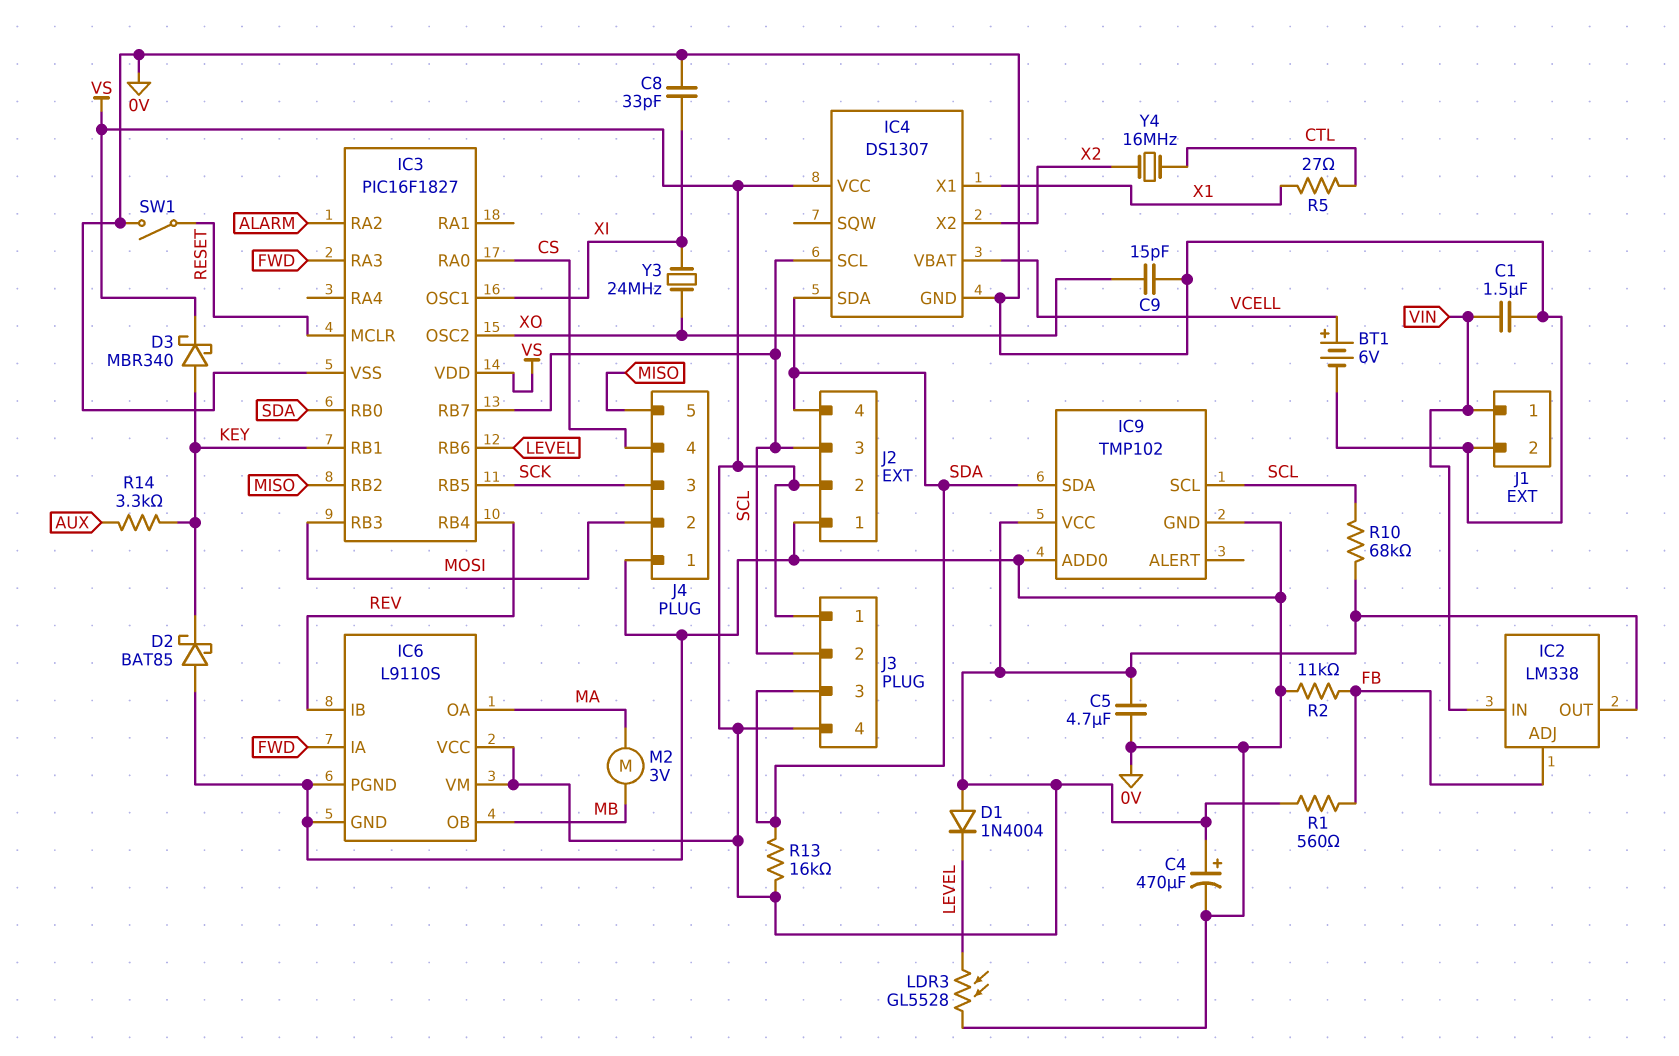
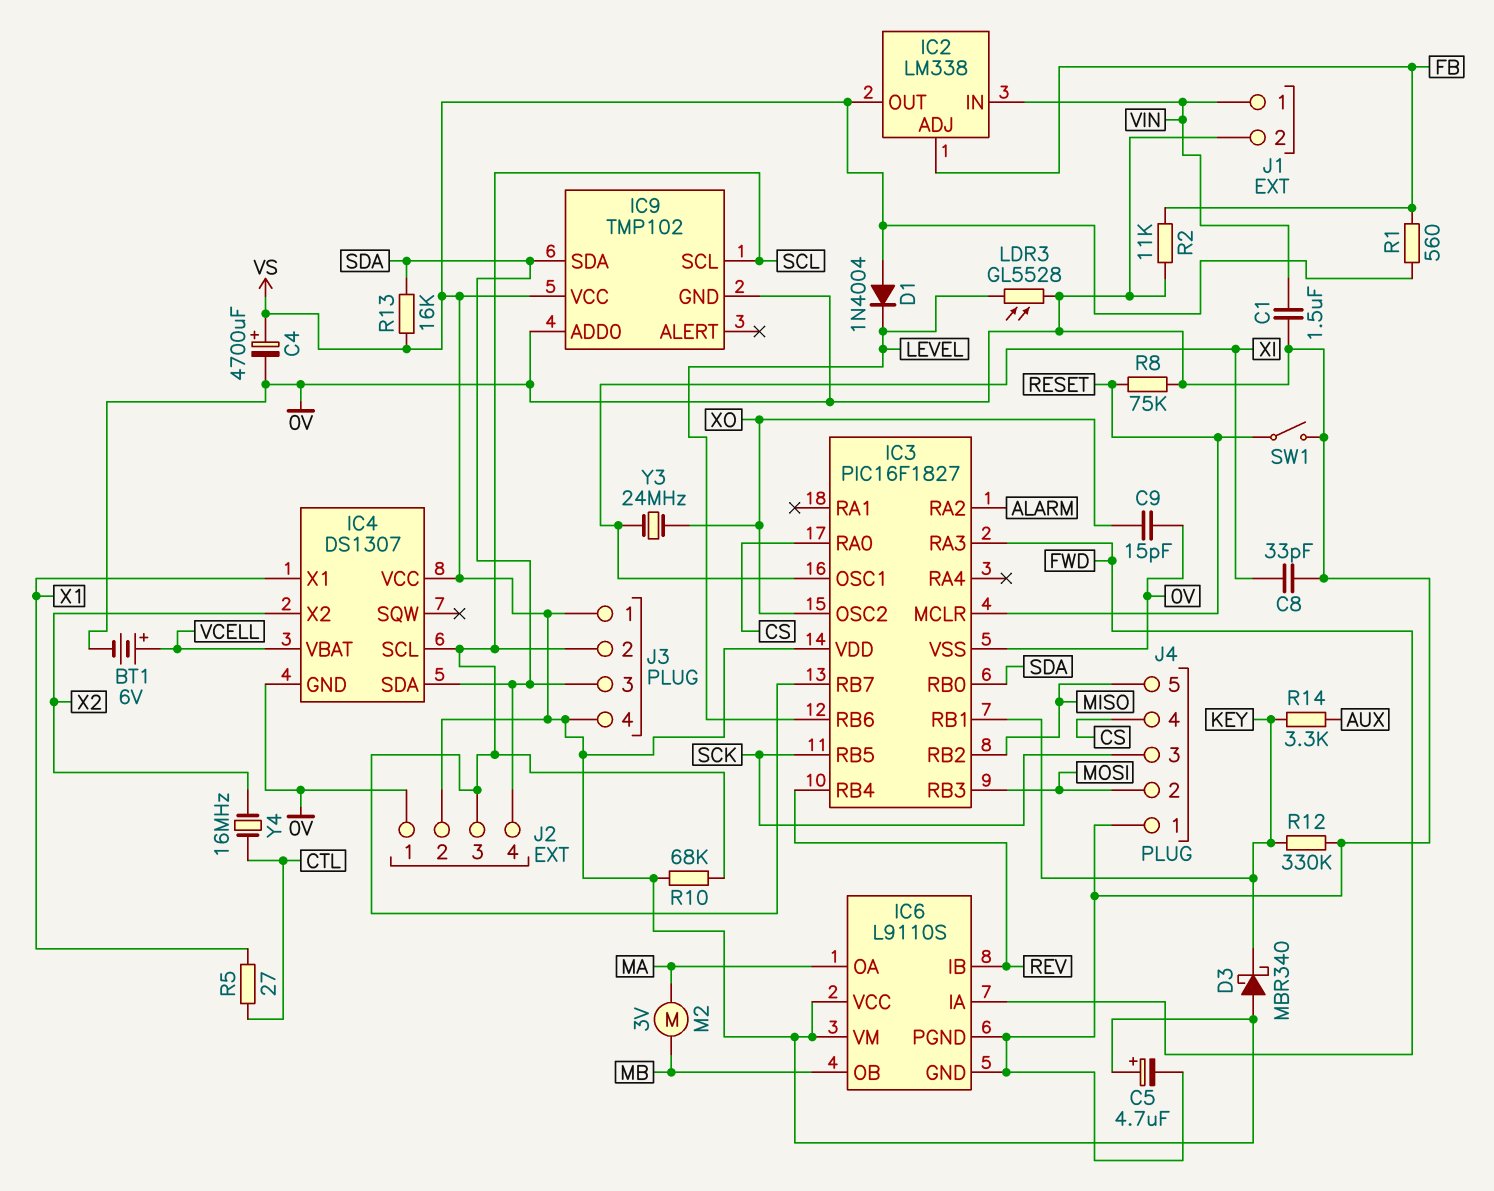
C4: 470uF (plus VS, minus 0V) -> 4700uF (plus VS, minus 0V)
C5: 4.7uF (0V, VS) -> 4.7uF (plus VS, minus 0V)
D2: schottky BAT85 (A 0V, K KEY) -> none
D3: schottky MBR340 (A KEY, K VS) -> schottky MBR340 (A VS, K KEY)
R8: none -> 75k (0V, RESET)
R12: none -> 330k (0V, KEY)

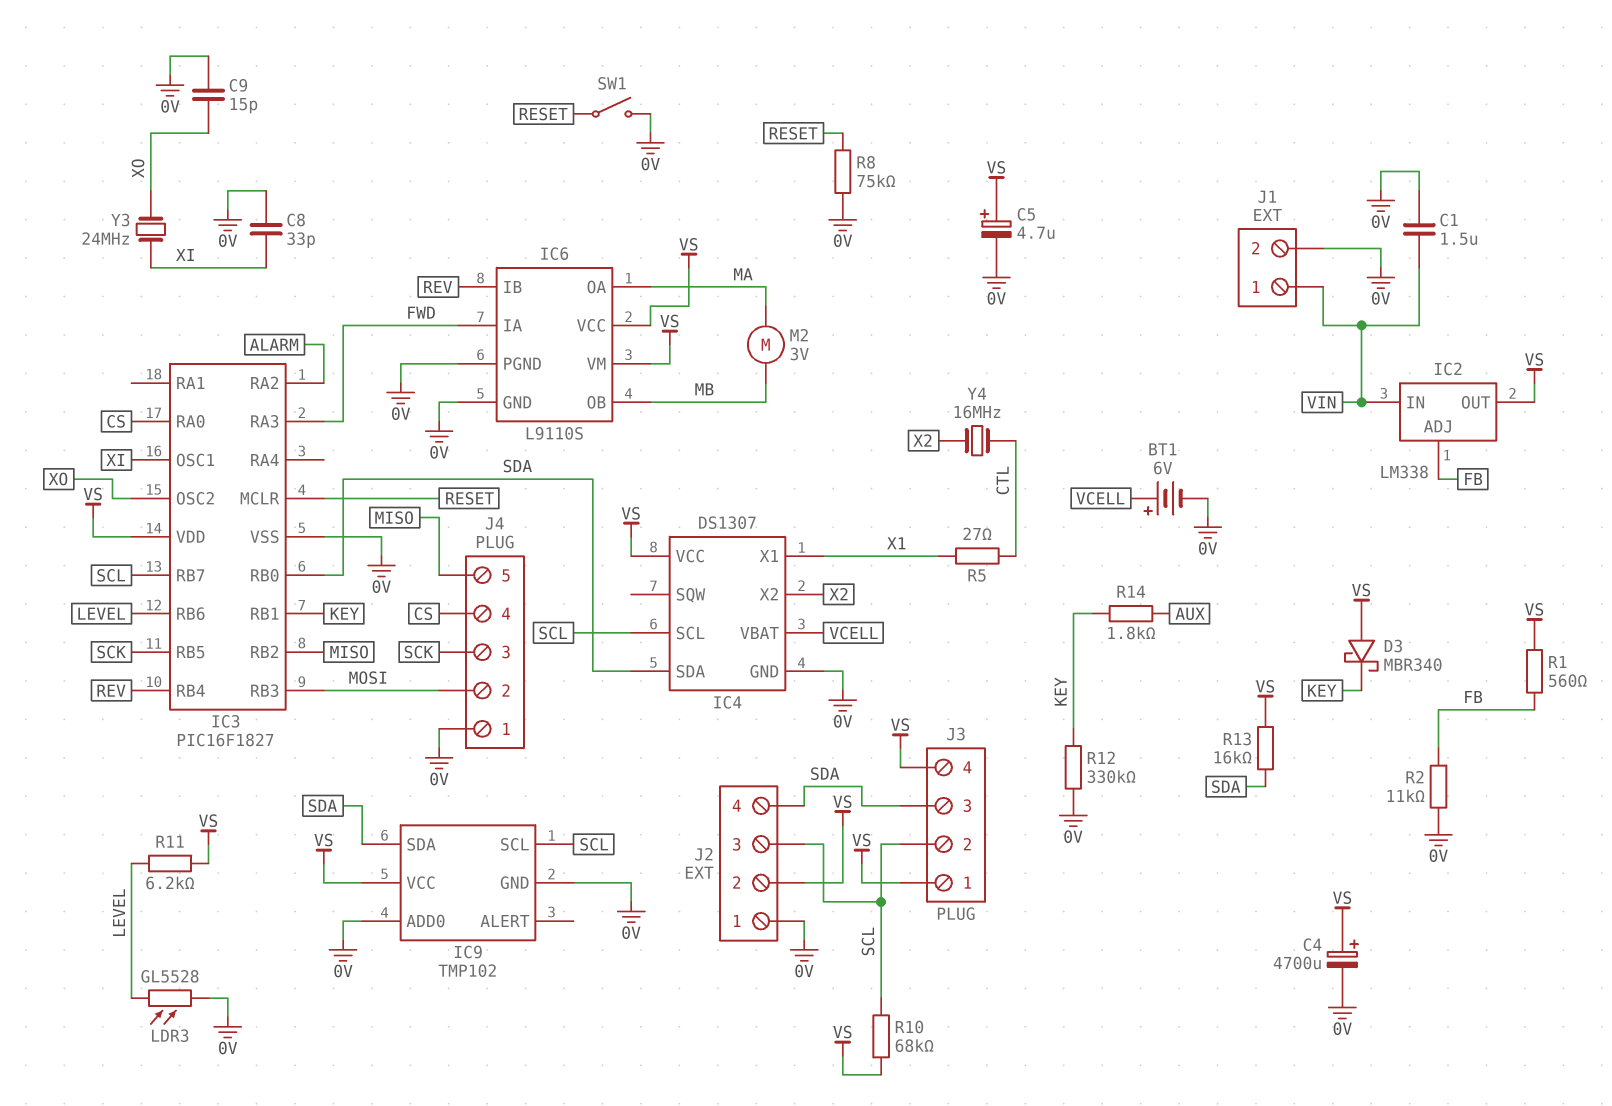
D1: diode 1N4004 (A VS, K LEVEL) -> none
R11: none -> 6.2k (LEVEL, VS)
R14: 3.3k (AUX, KEY) -> 1.8k (AUX, KEY)

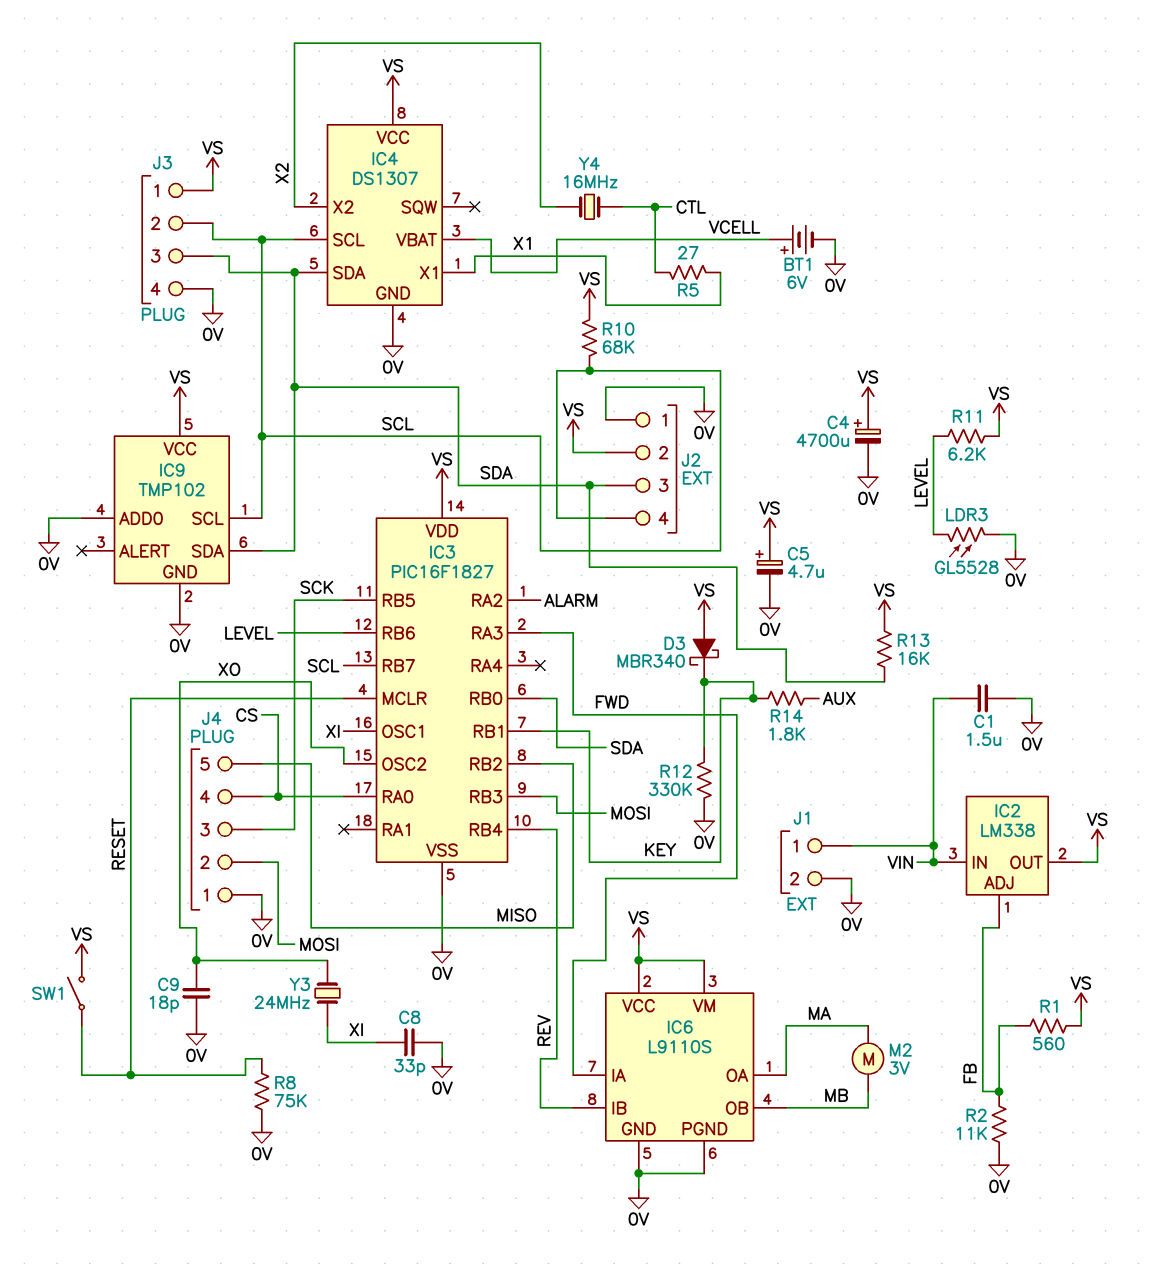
C9: 15pF (0V, XO) -> 18pF (0V, XO)
J2 pin 3: SCL -> SDA
J2 pin 4: SDA -> SCL
J3 pin 4: VS -> 0V
SW1: switch (0V, RESET) -> switch (RESET, VS)

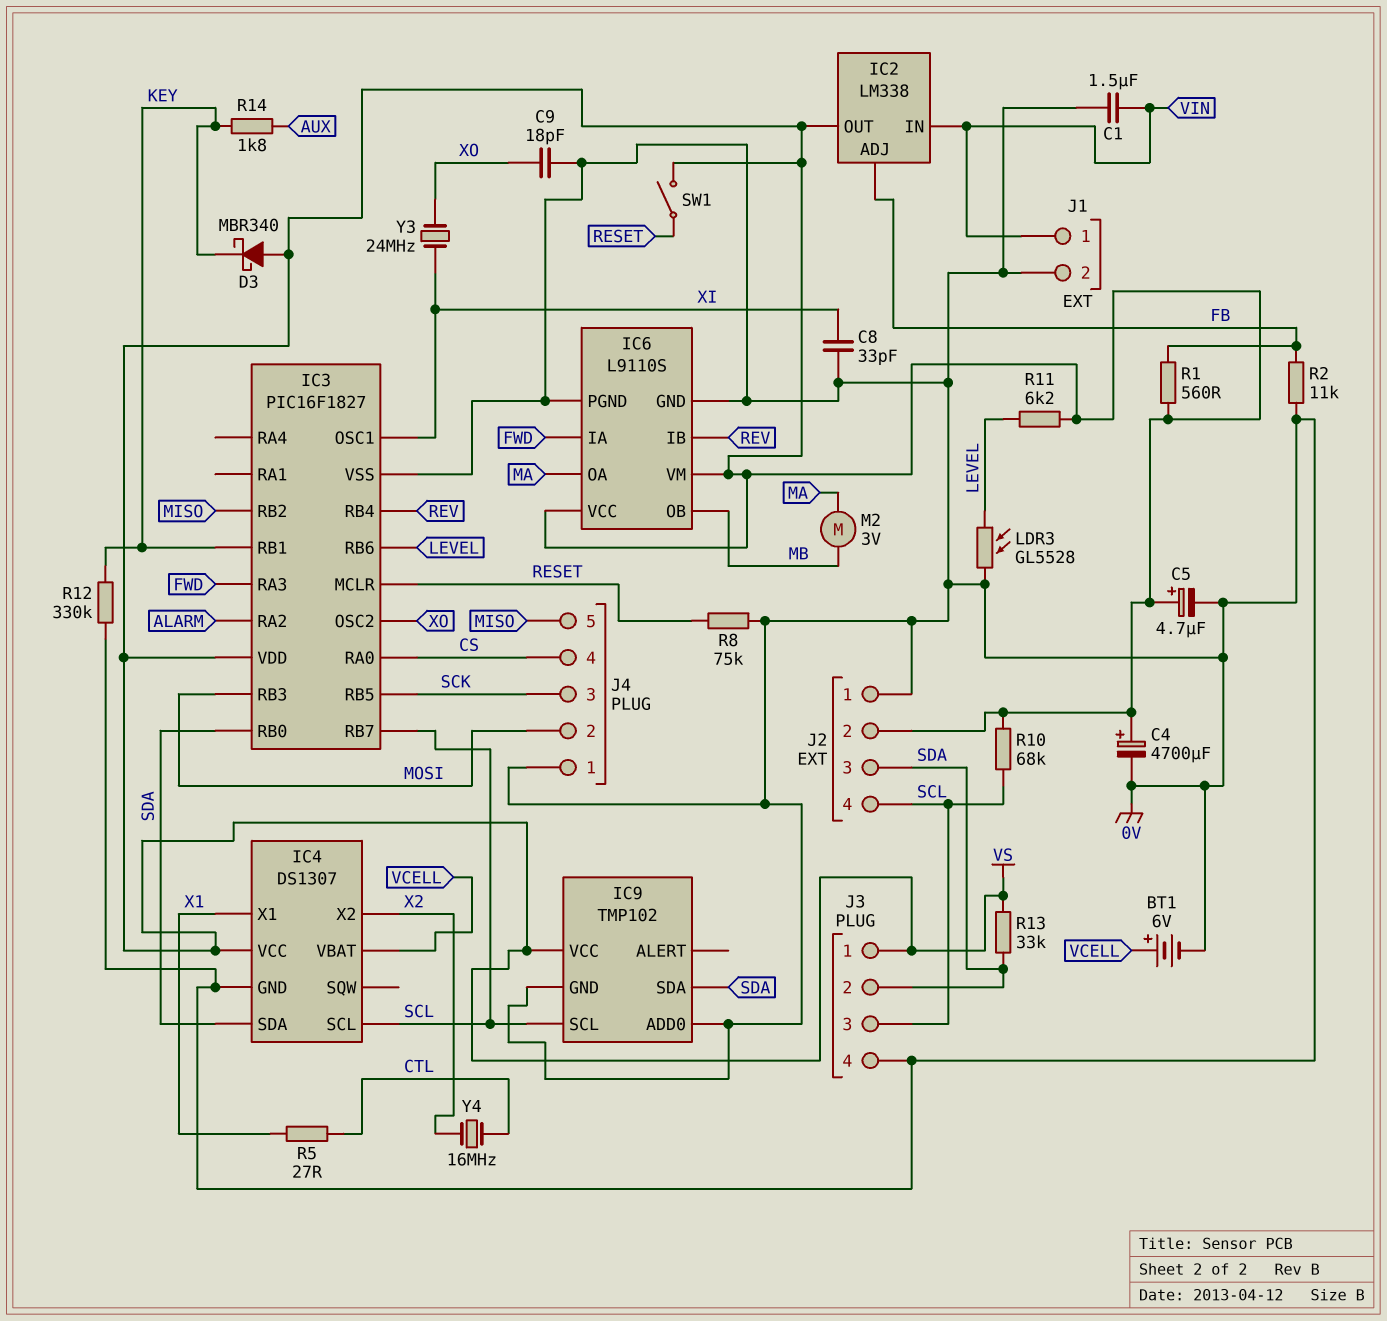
J3 pin 2: SCL -> SDA
J3 pin 3: SDA -> SCL
R13: 16k (SDA, VS) -> 33k (SDA, VS)

